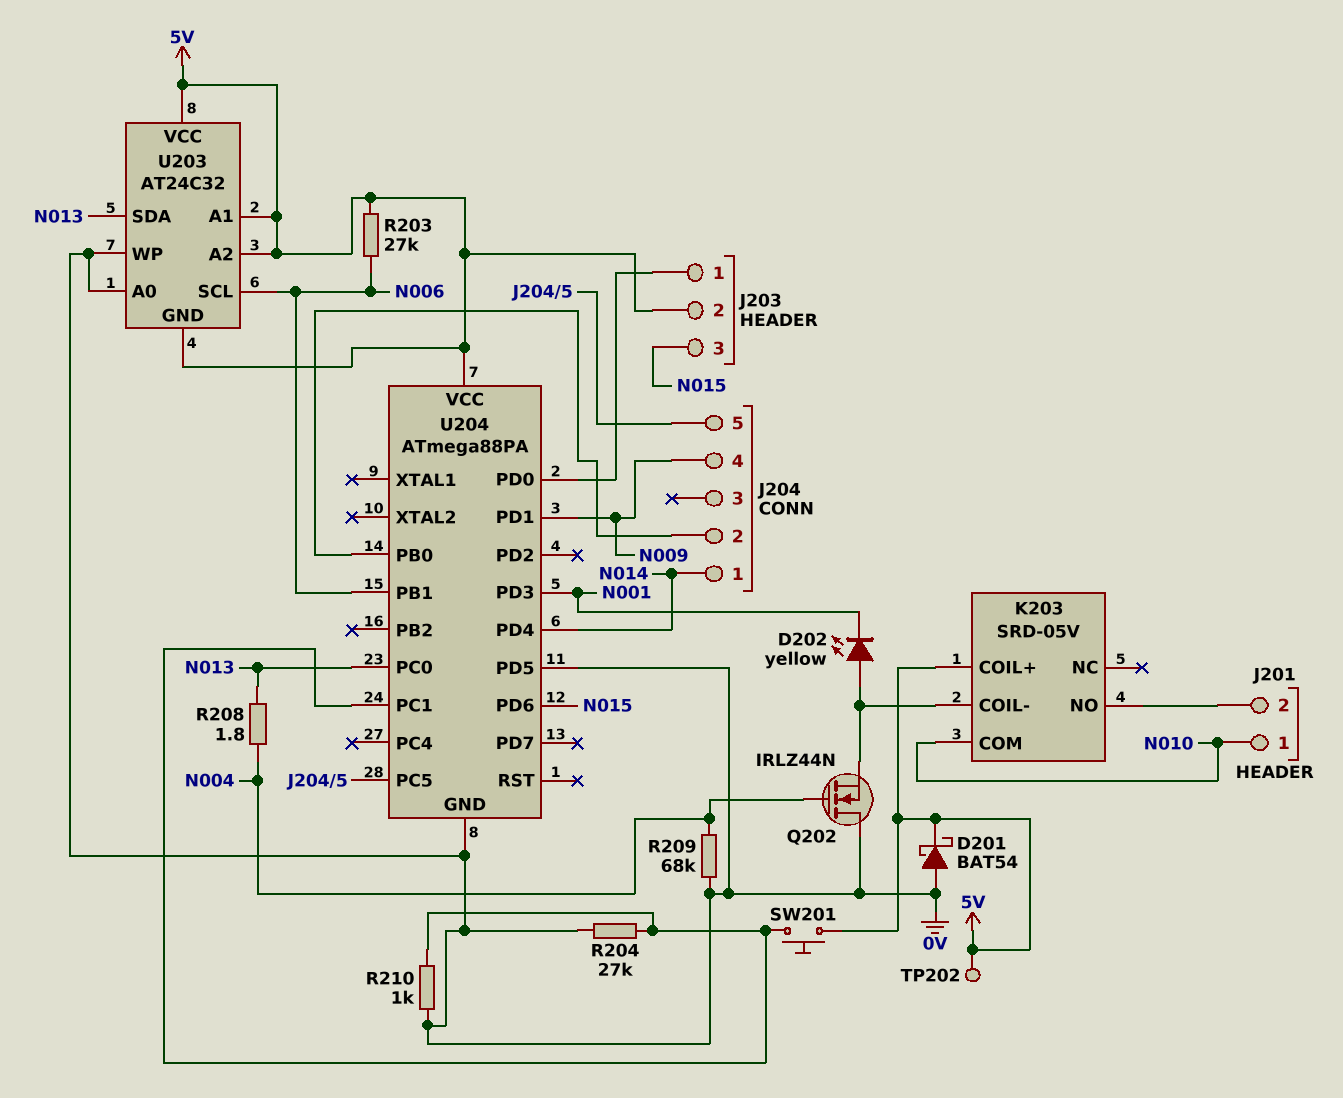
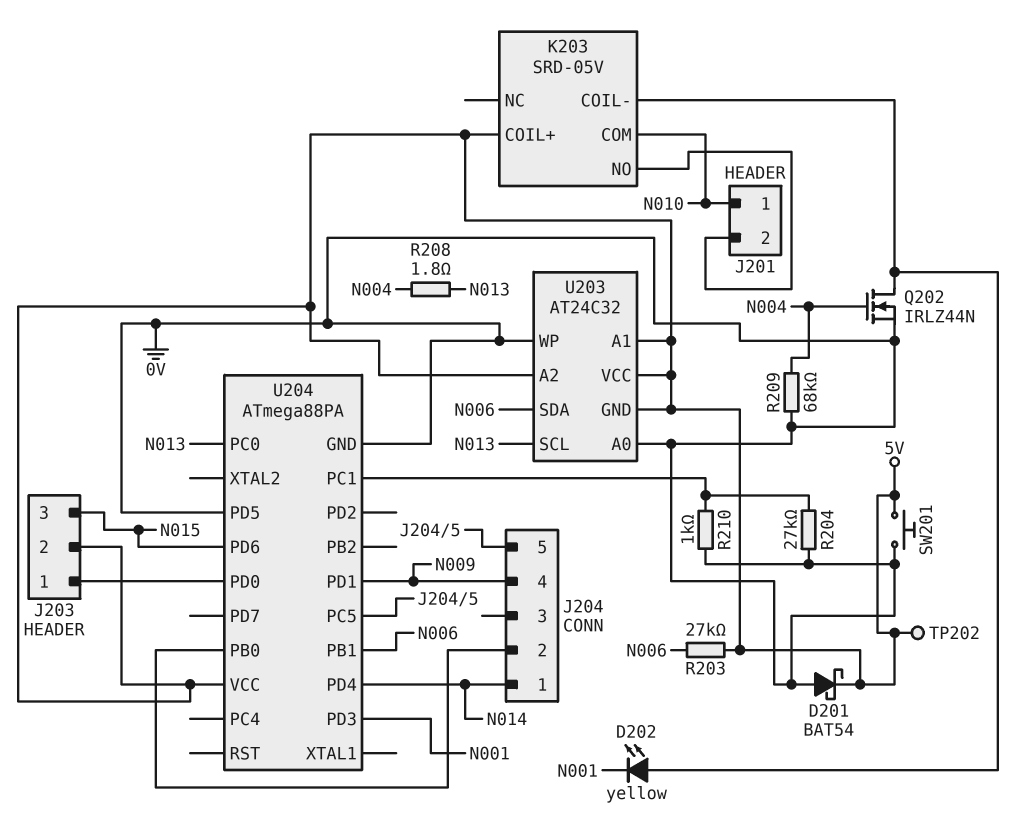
Q202: NMOS IRLZ44N (G N004, D 0V, S K203/COIL-) -> NMOS IRLZ44N (G N004, D K203/COIL-, S 0V)
SW201: button (5V, U204/PC1) -> button (0V, 5V)
U203 pin SCL: N006 -> N013
U203 pin SDA: N013 -> N006

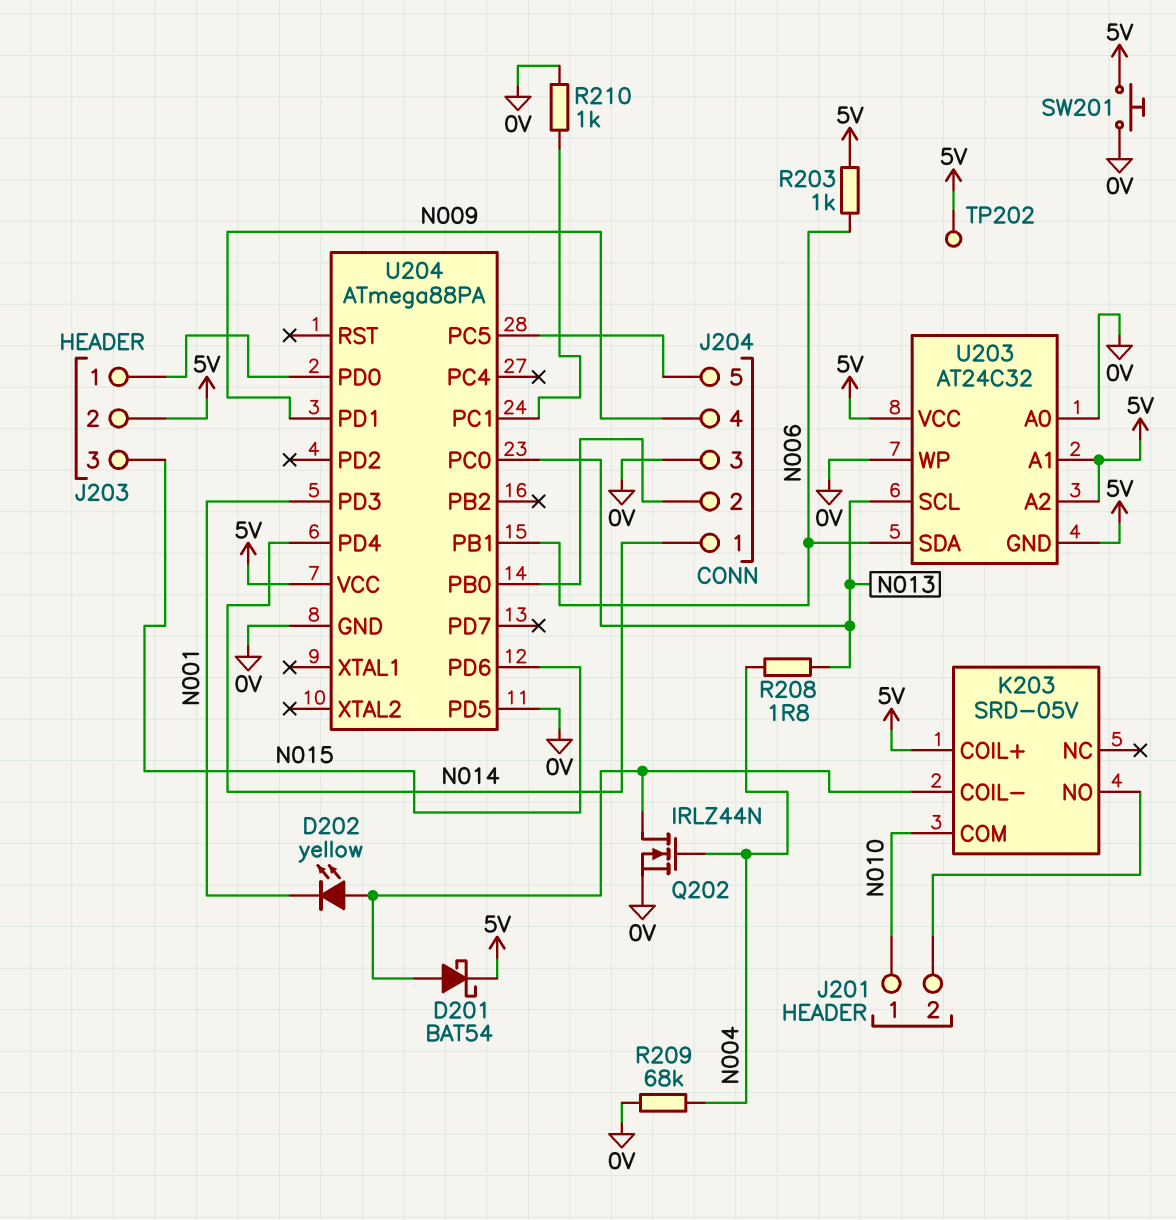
D201: schottky BAT54 (A 0V, K 5V) -> schottky BAT54 (A K203/COIL-, K 5V)
J204 pin 3: none -> 0V
R203: 27k (5V, N006) -> 1k (5V, N006)
R204: 27k (0V, U204/PC1) -> none

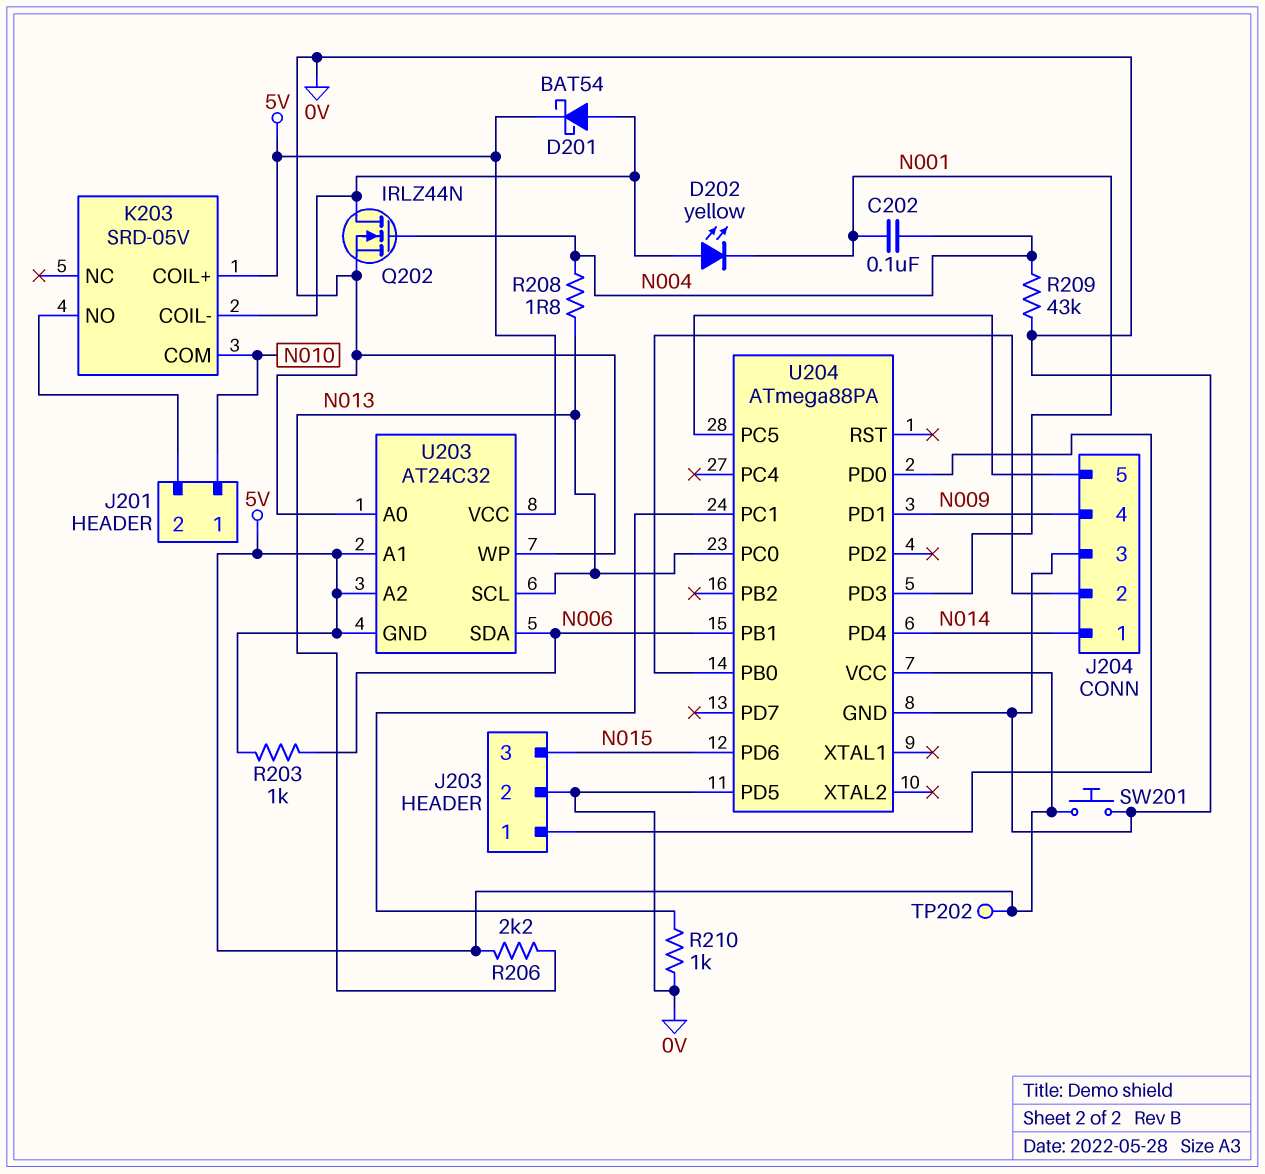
C202: none -> 100nF (N001, N004)
J203 pin 2: 5V -> 0V
R206: none -> 2.2k (5V, N013)
R209: 68k (0V, N004) -> 43k (0V, N004)

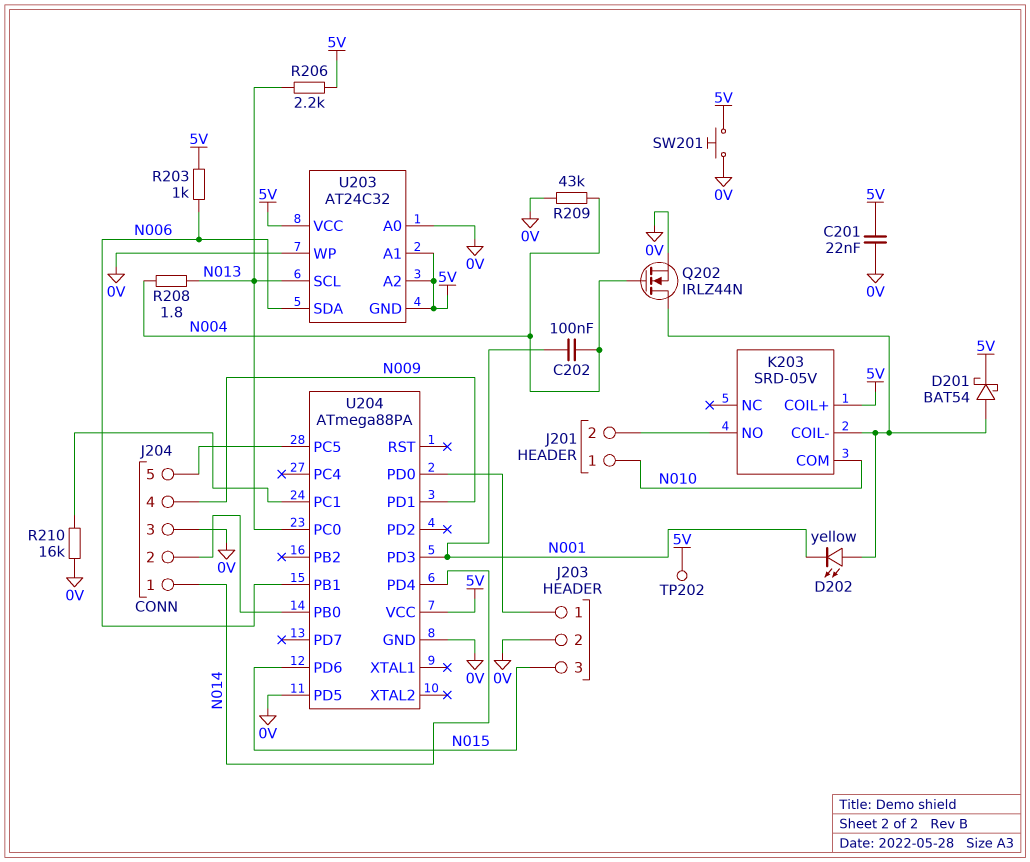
C201: none -> 22nF (0V, 5V)
R210: 1k (0V, U204/PC1) -> 16k (0V, U204/PC1)

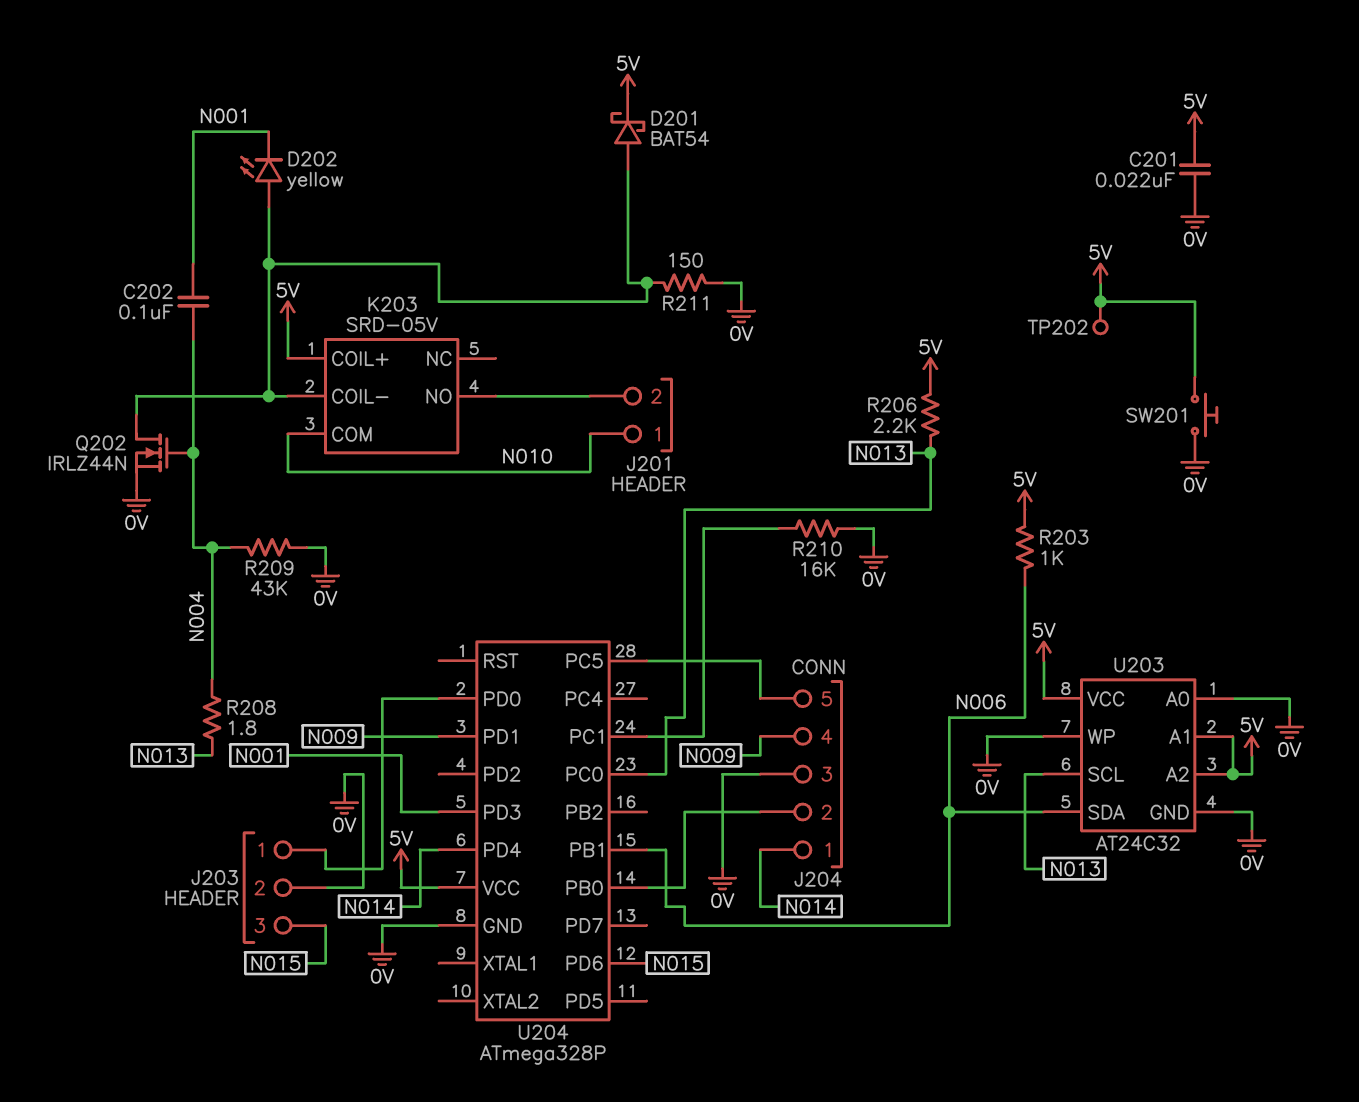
R211: none -> 150 (0V, K203/COIL-)
U203 pin GND: 5V -> 0V
U204: ATmega88PA -> ATmega328P
U204 pin PD5: 0V -> none

